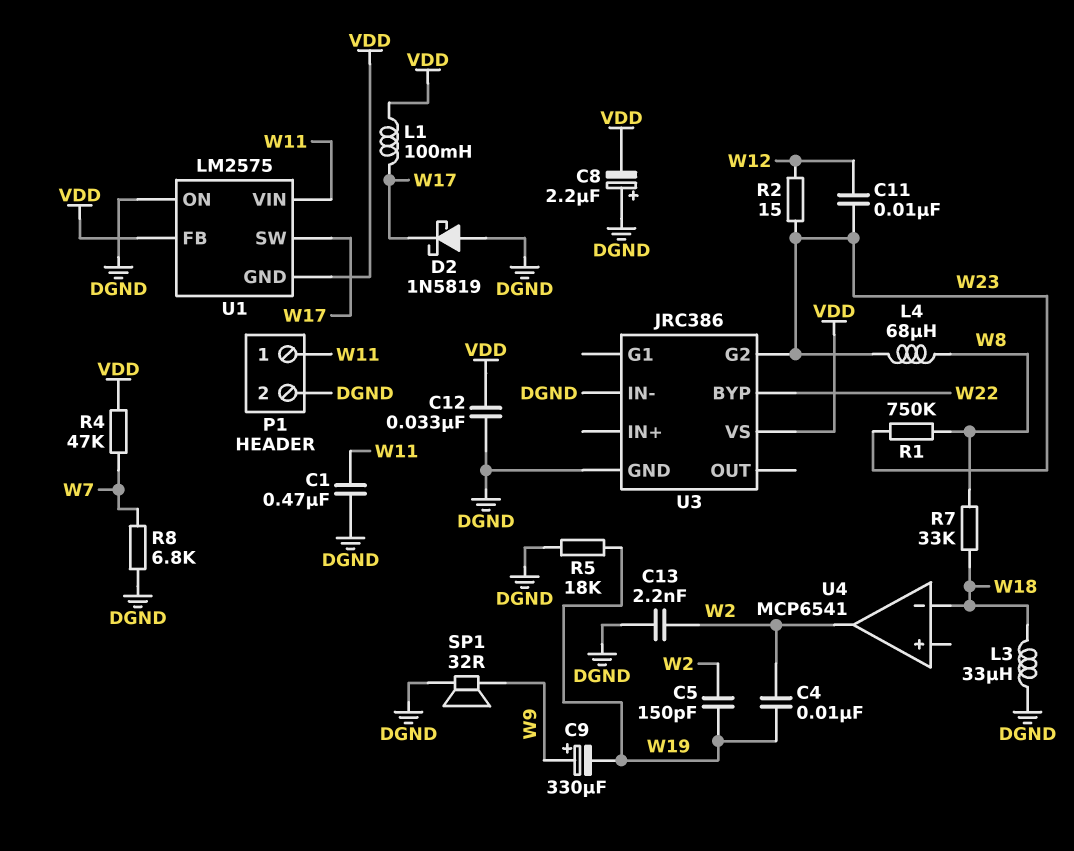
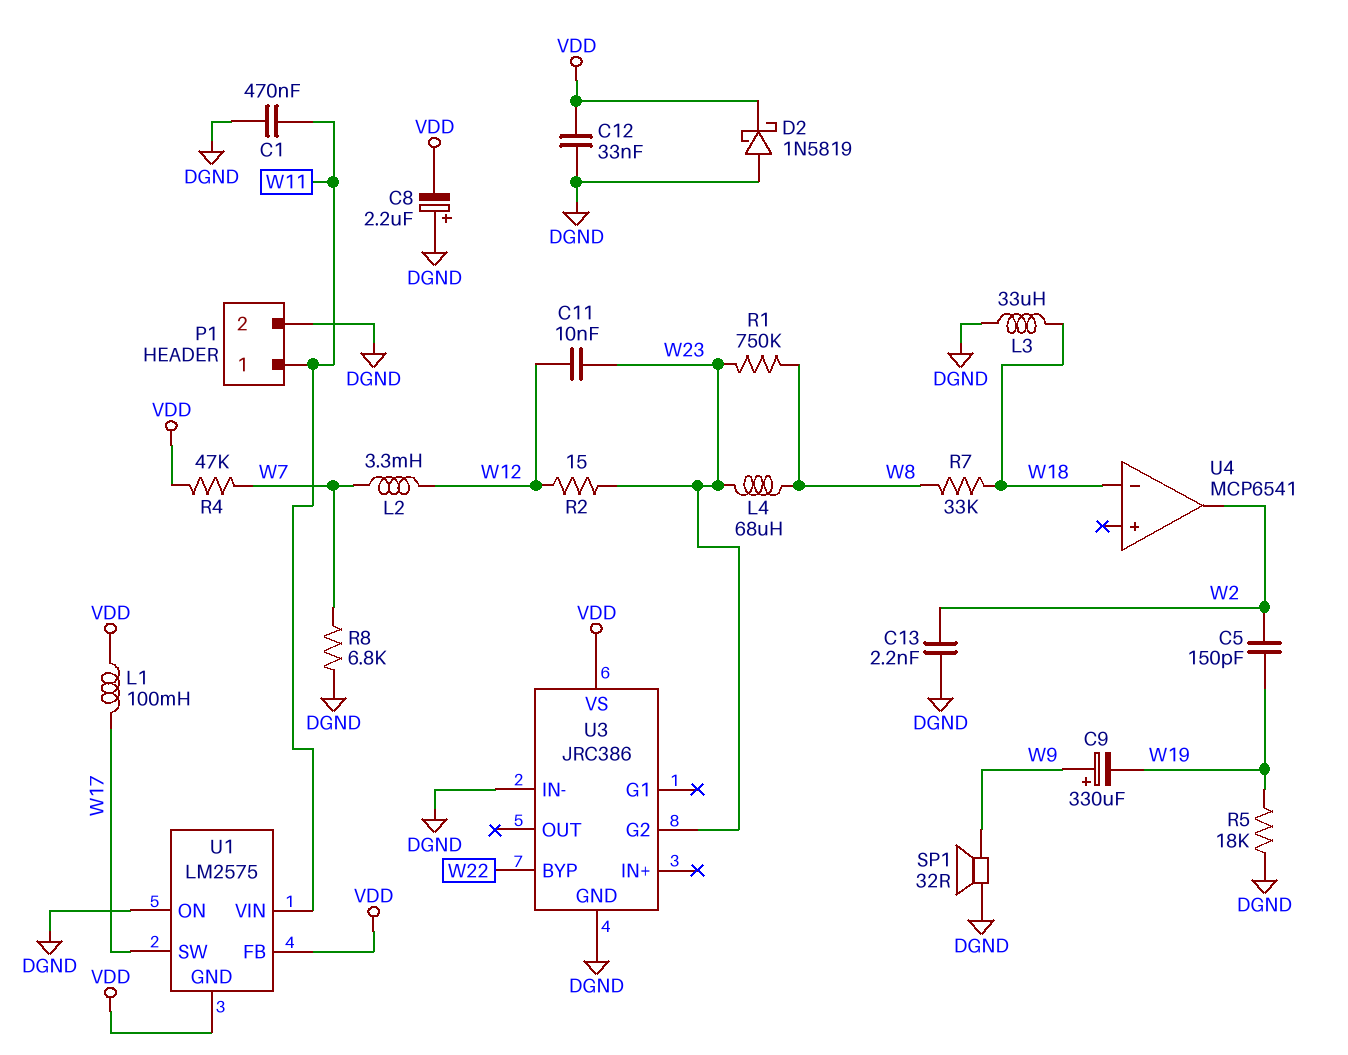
C4: 10nF (W2, W19) -> none
D2: schottky 1N5819 (A DGND, K W17) -> schottky 1N5819 (A DGND, K VDD)
L2: none -> 3.3mH (W7, W12)

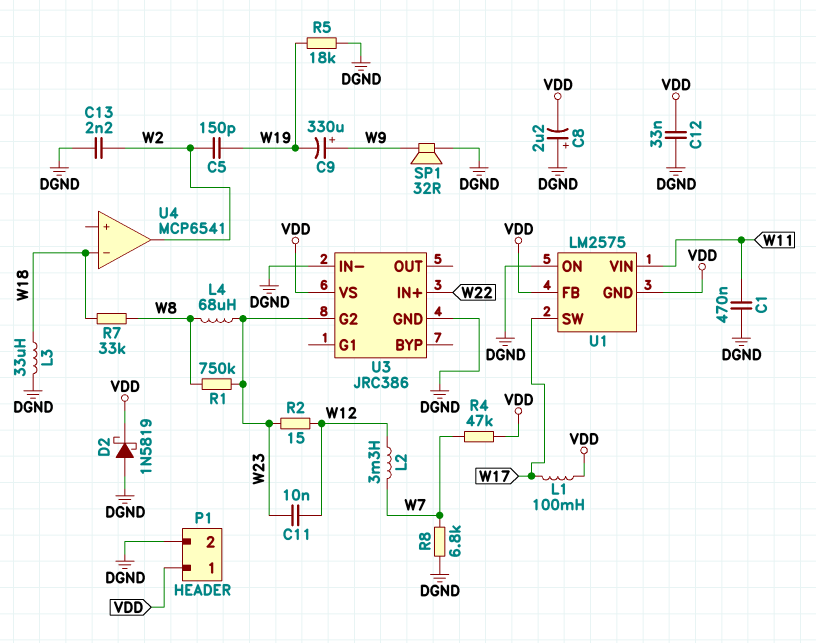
P1 pin 1: W11 -> VDD
U3 pin BYP: W22 -> none
U3 pin IN+: none -> W22

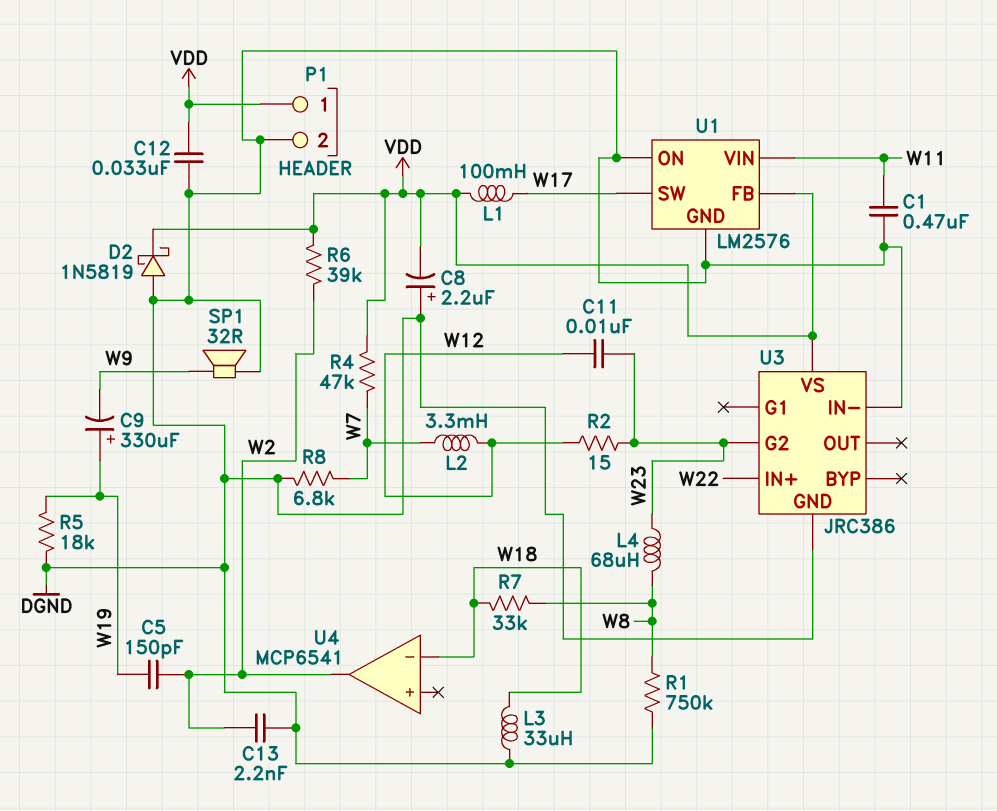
C9: 330uF (plus W9, minus W19) -> 330uF (plus W19, minus W9)
R1: 750k (W8, W23) -> 750k (DGND, W8)
R6: none -> 39k (VDD, W2)
U1: LM2575 -> LM2576
U1 pin GND: VDD -> DGND

